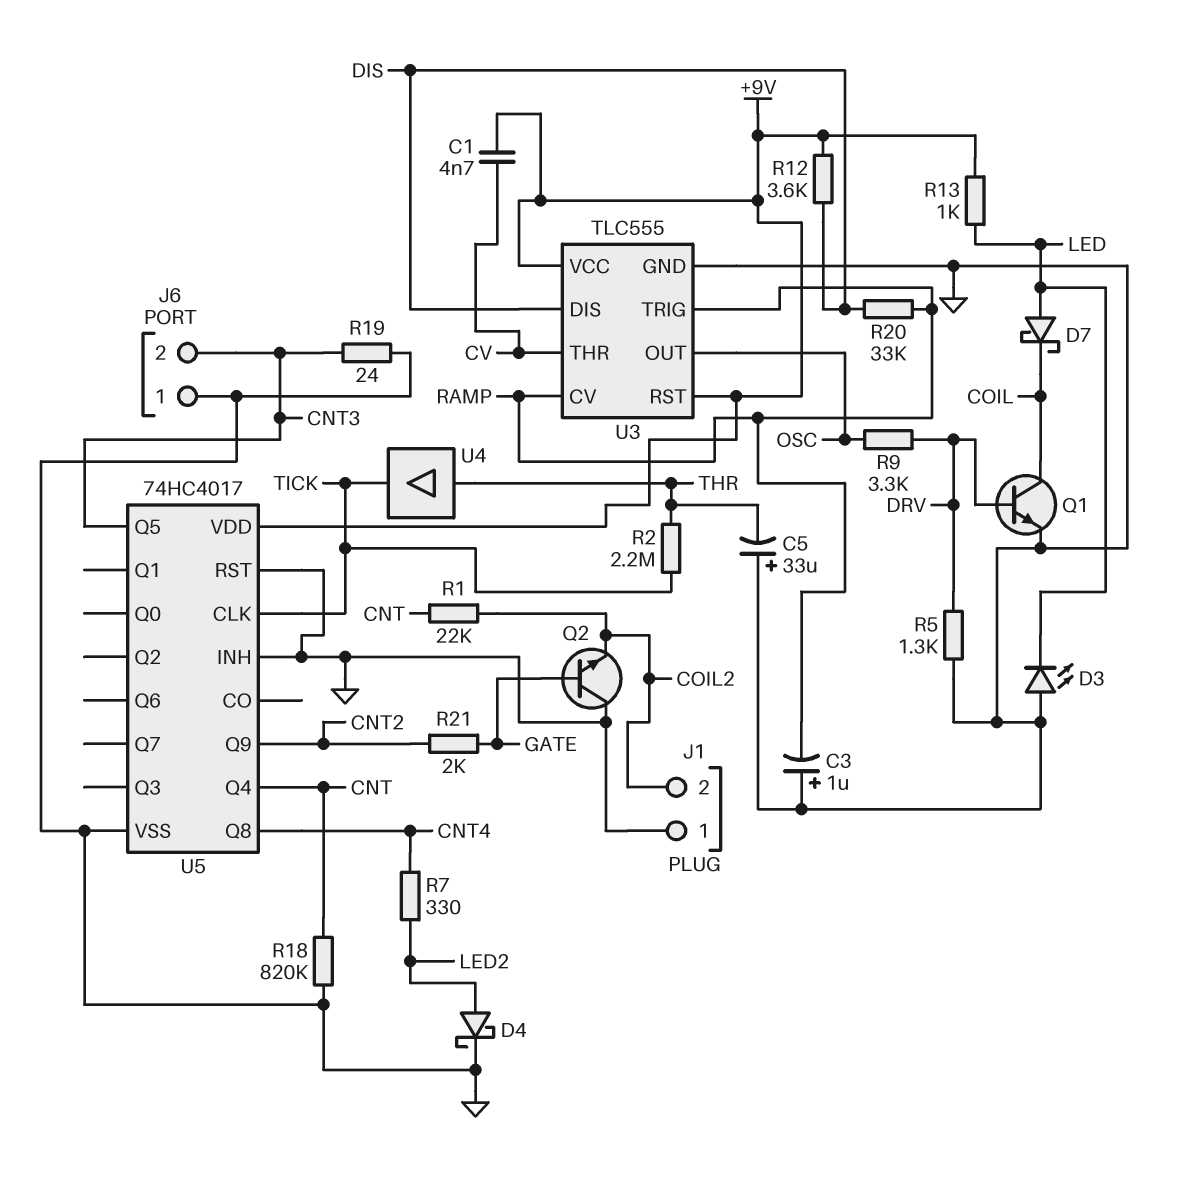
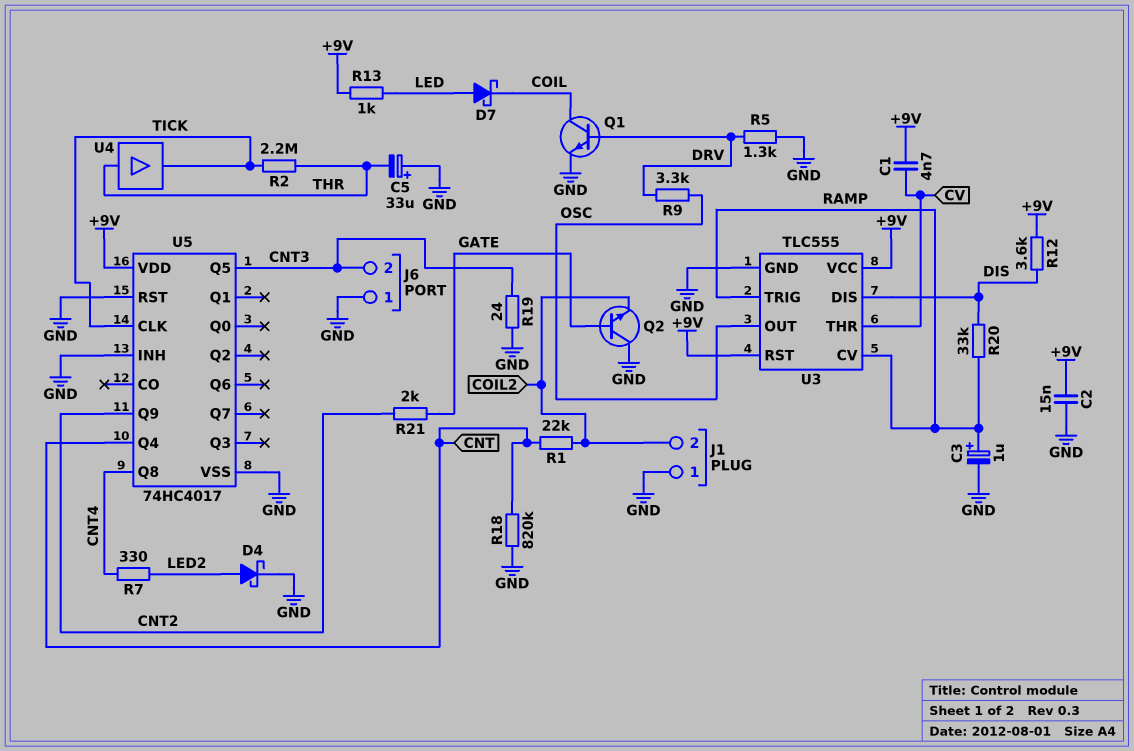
C2: none -> 15nF (+9V, GND)
C3: 1uF (plus GND, minus RAMP) -> 1uF (plus RAMP, minus GND)
D3: LED (A GND, K LED) -> none

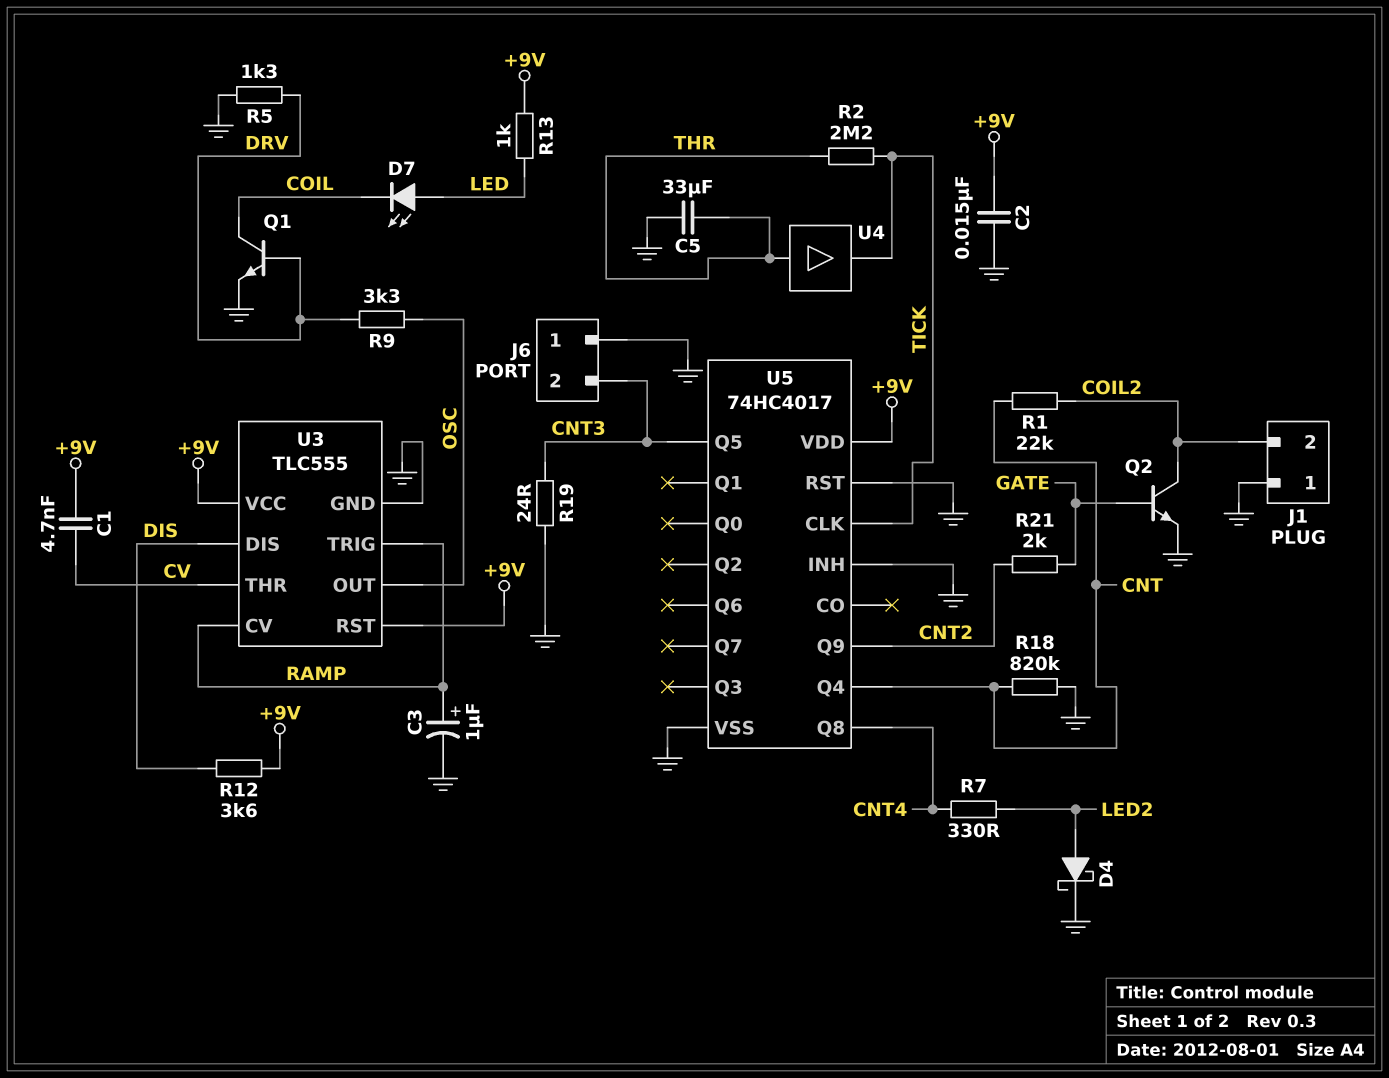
C5: 33uF (plus GND, minus THR) -> 33uF (GND, THR)
D7: schottky (A LED, K COIL) -> LED (A LED, K COIL)
Q2: NPN (B GATE, C GND, E COIL2) -> NPN (B GATE, C COIL2, E GND)
R20: 33k (DIS, RAMP) -> none

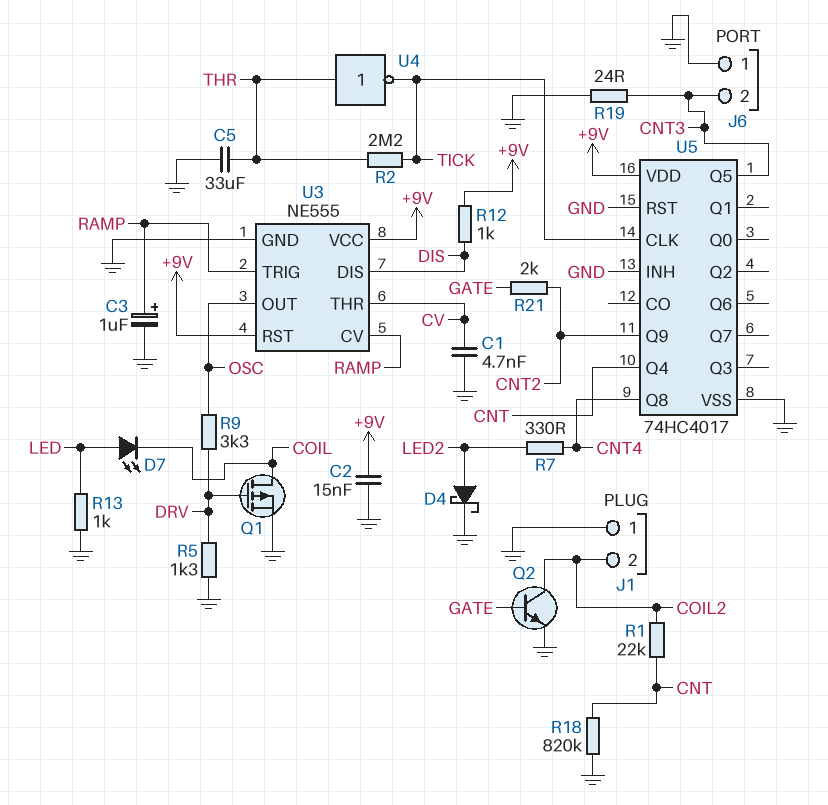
C1: 4.7nF (+9V, CV) -> 4.7nF (CV, GND)
Q1: NPN (B DRV, C COIL, E GND) -> PMOS (G DRV, D COIL, S GND)
R12: 3.6k (+9V, DIS) -> 1k (+9V, DIS)
R13: 1k (+9V, LED) -> 1k (GND, LED)
U3: TLC555 -> NE555
U4: buffer (in THR, out TICK) -> NOT (in THR, out TICK)

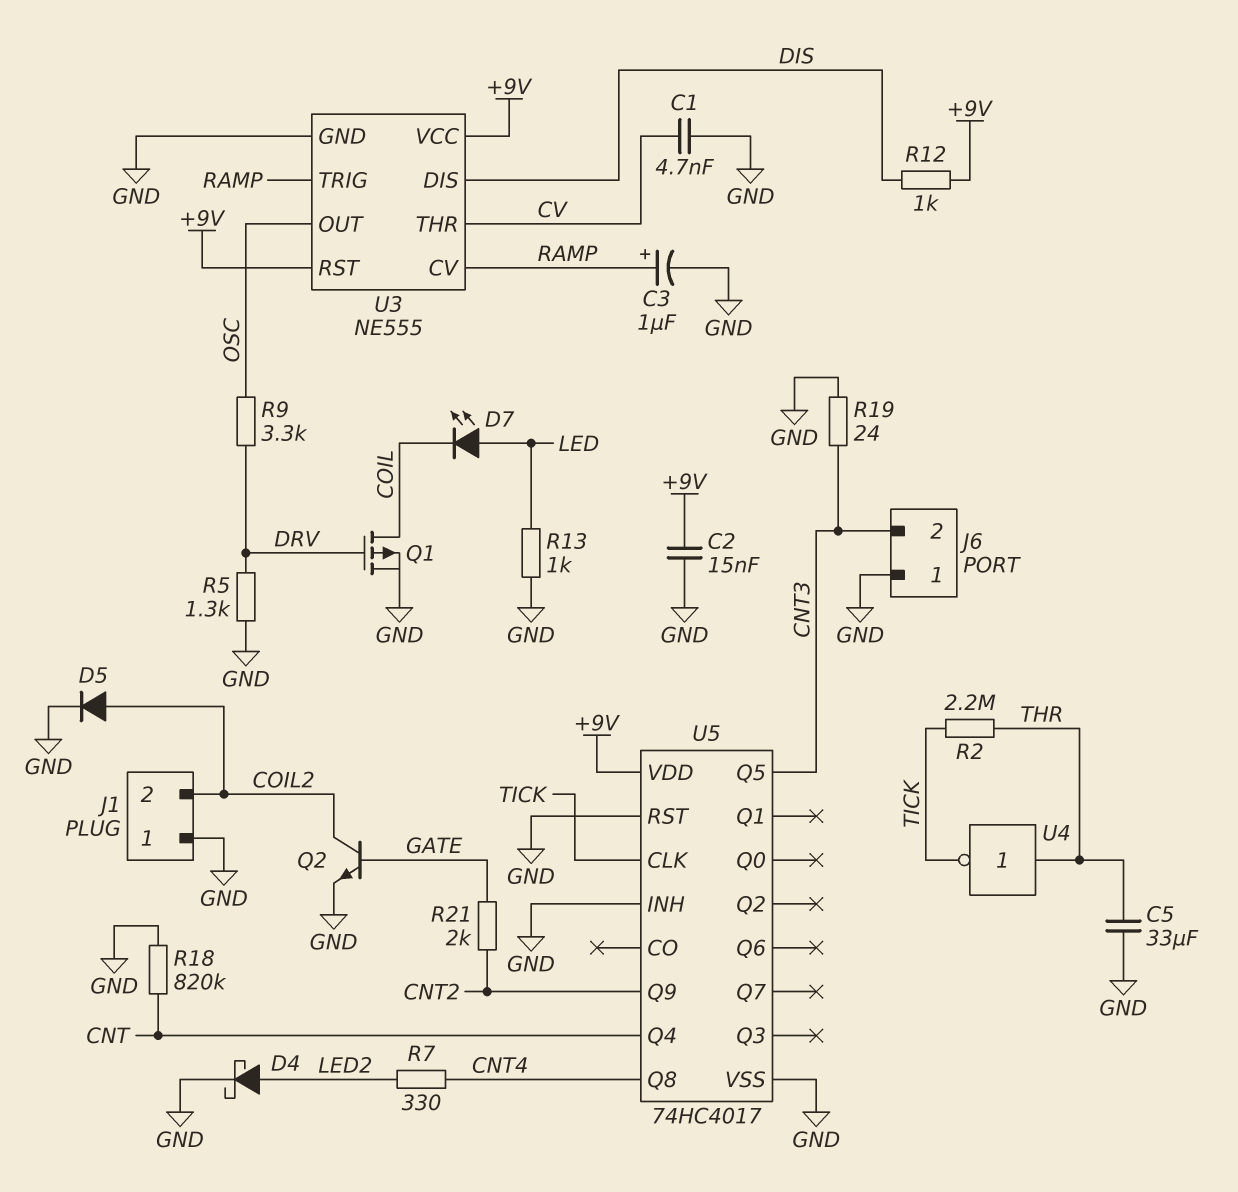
D5: none -> diode (A COIL2, K GND)
R1: 22k (CNT, COIL2) -> none

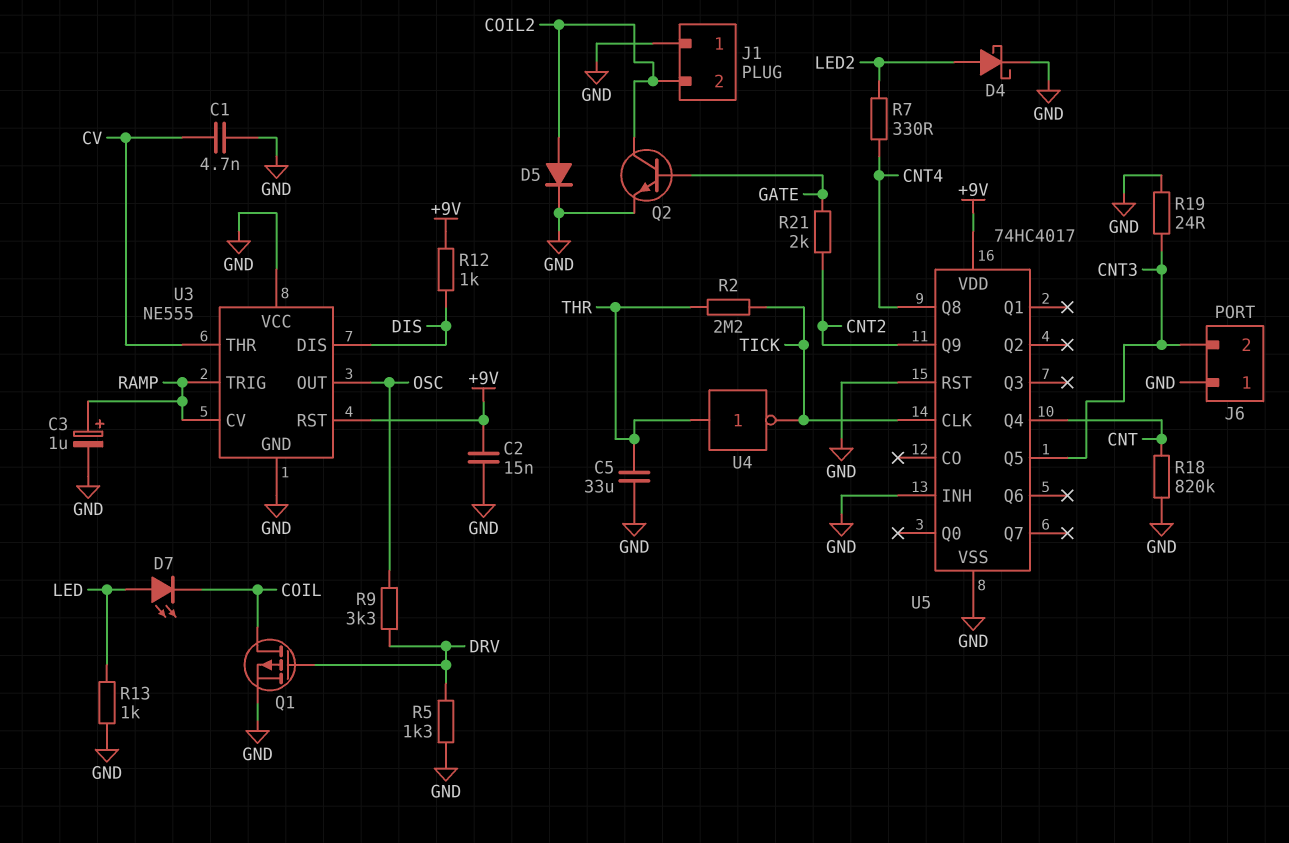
U3 pin VCC: +9V -> GND

